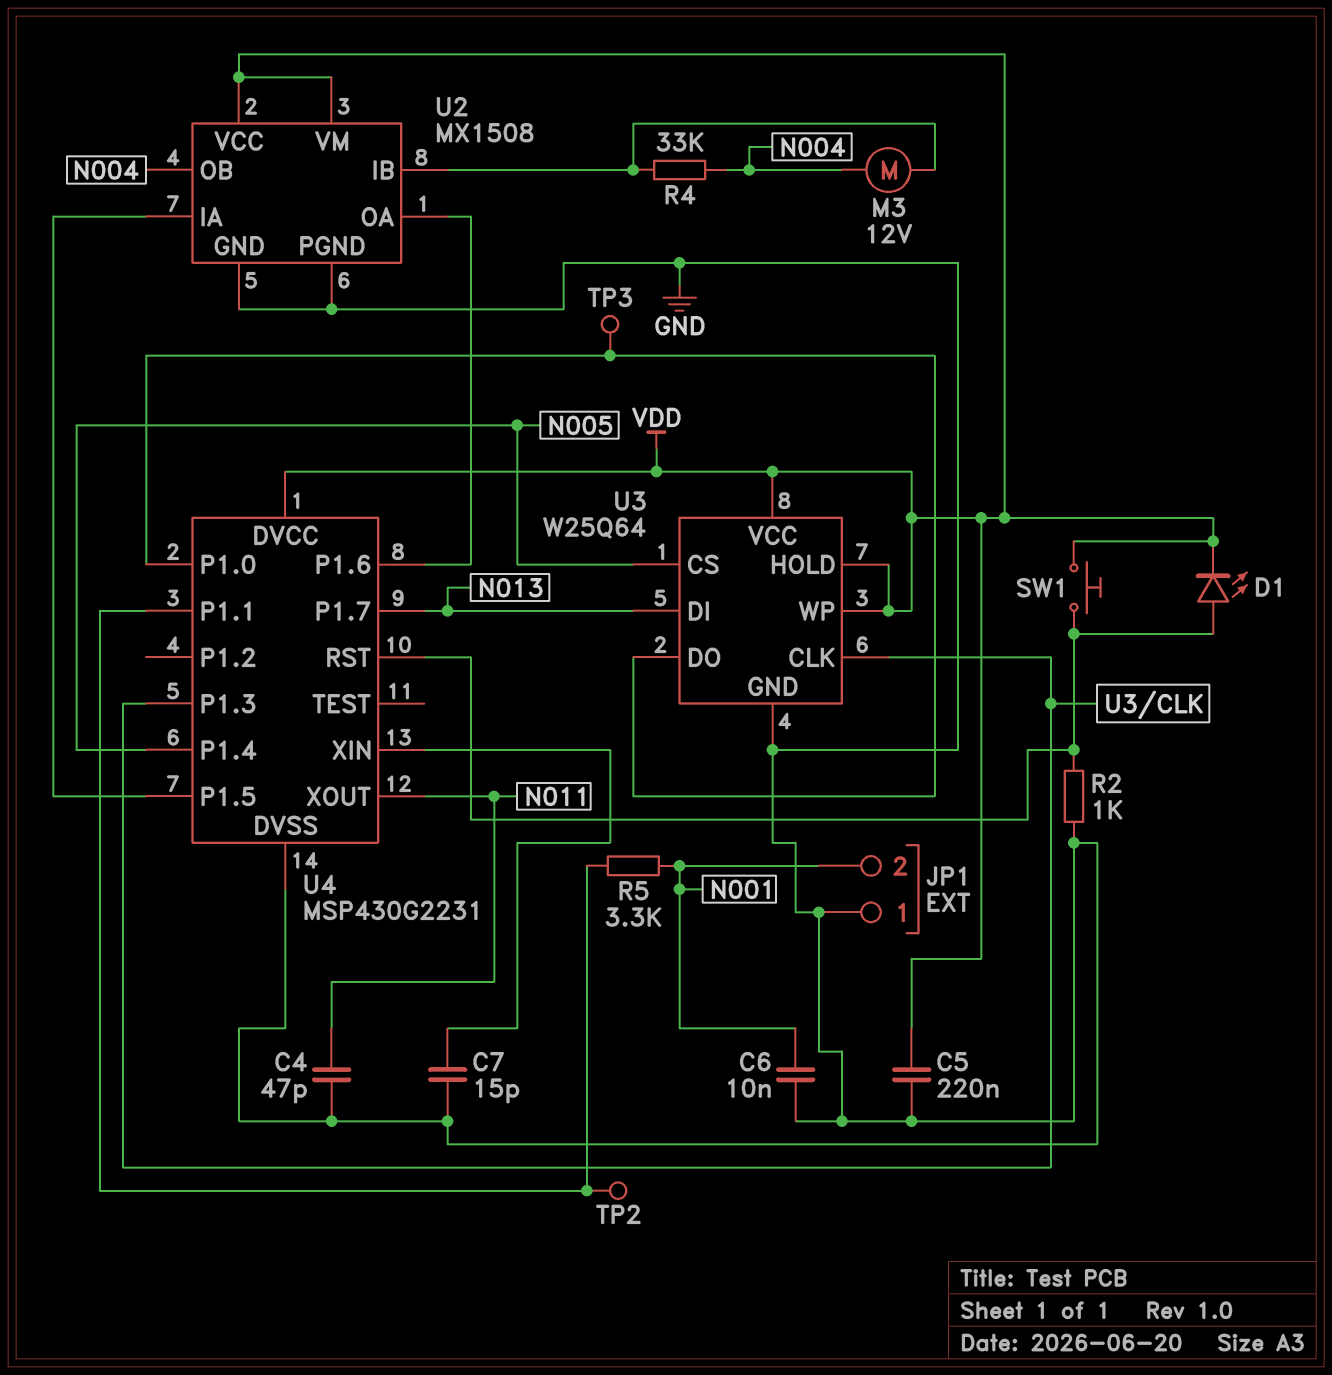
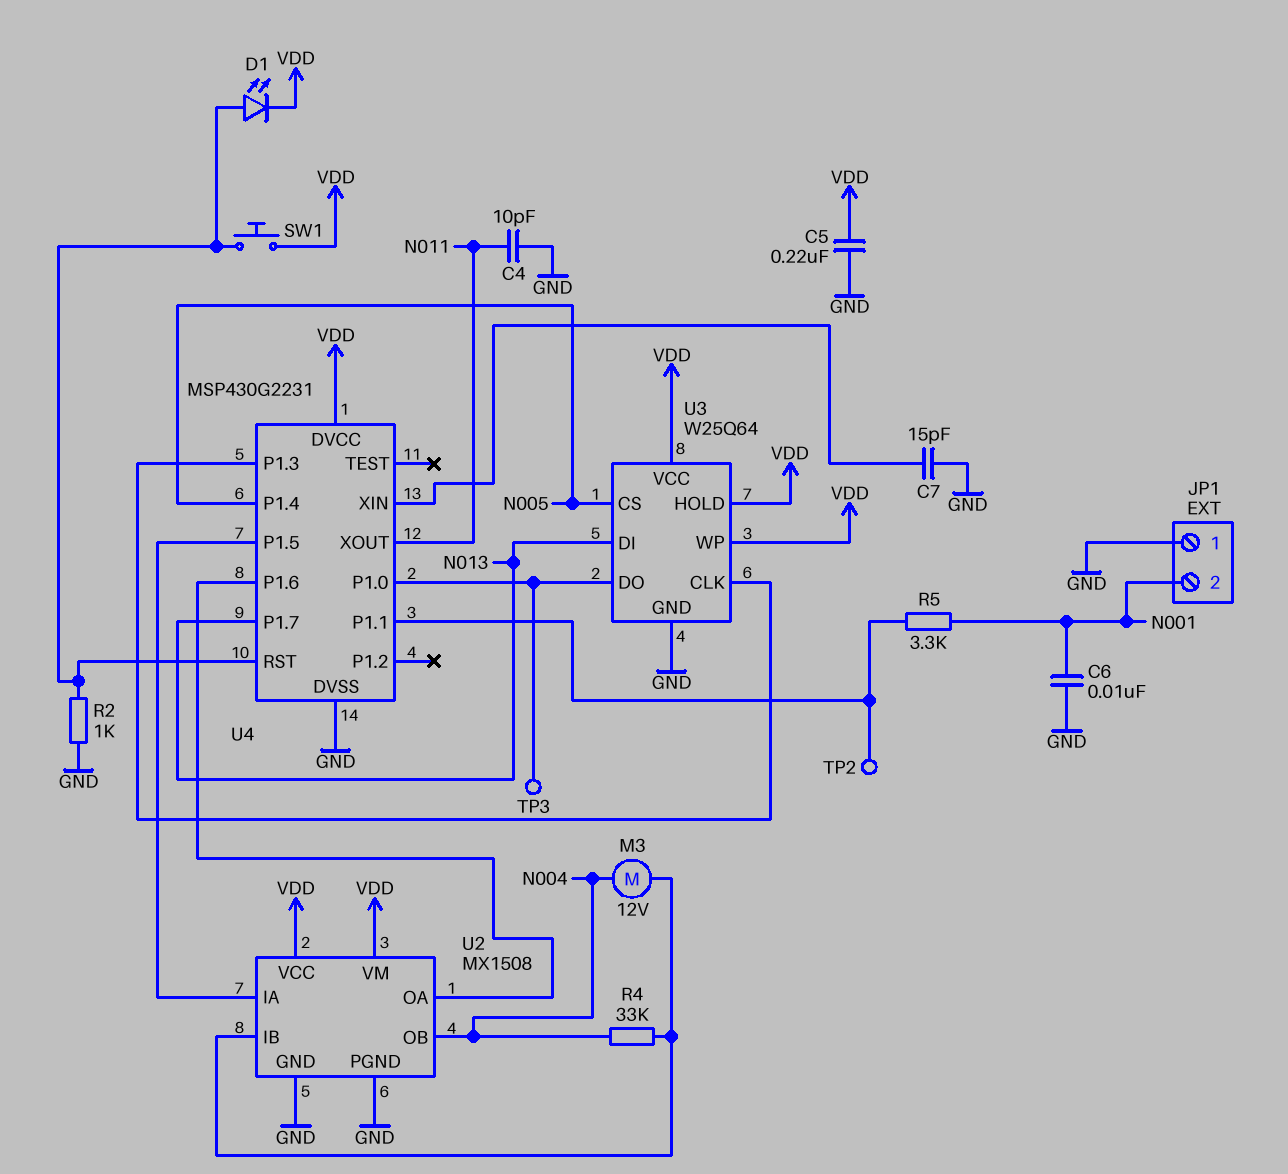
C4: 47pF (GND, N011) -> 10pF (GND, N011)

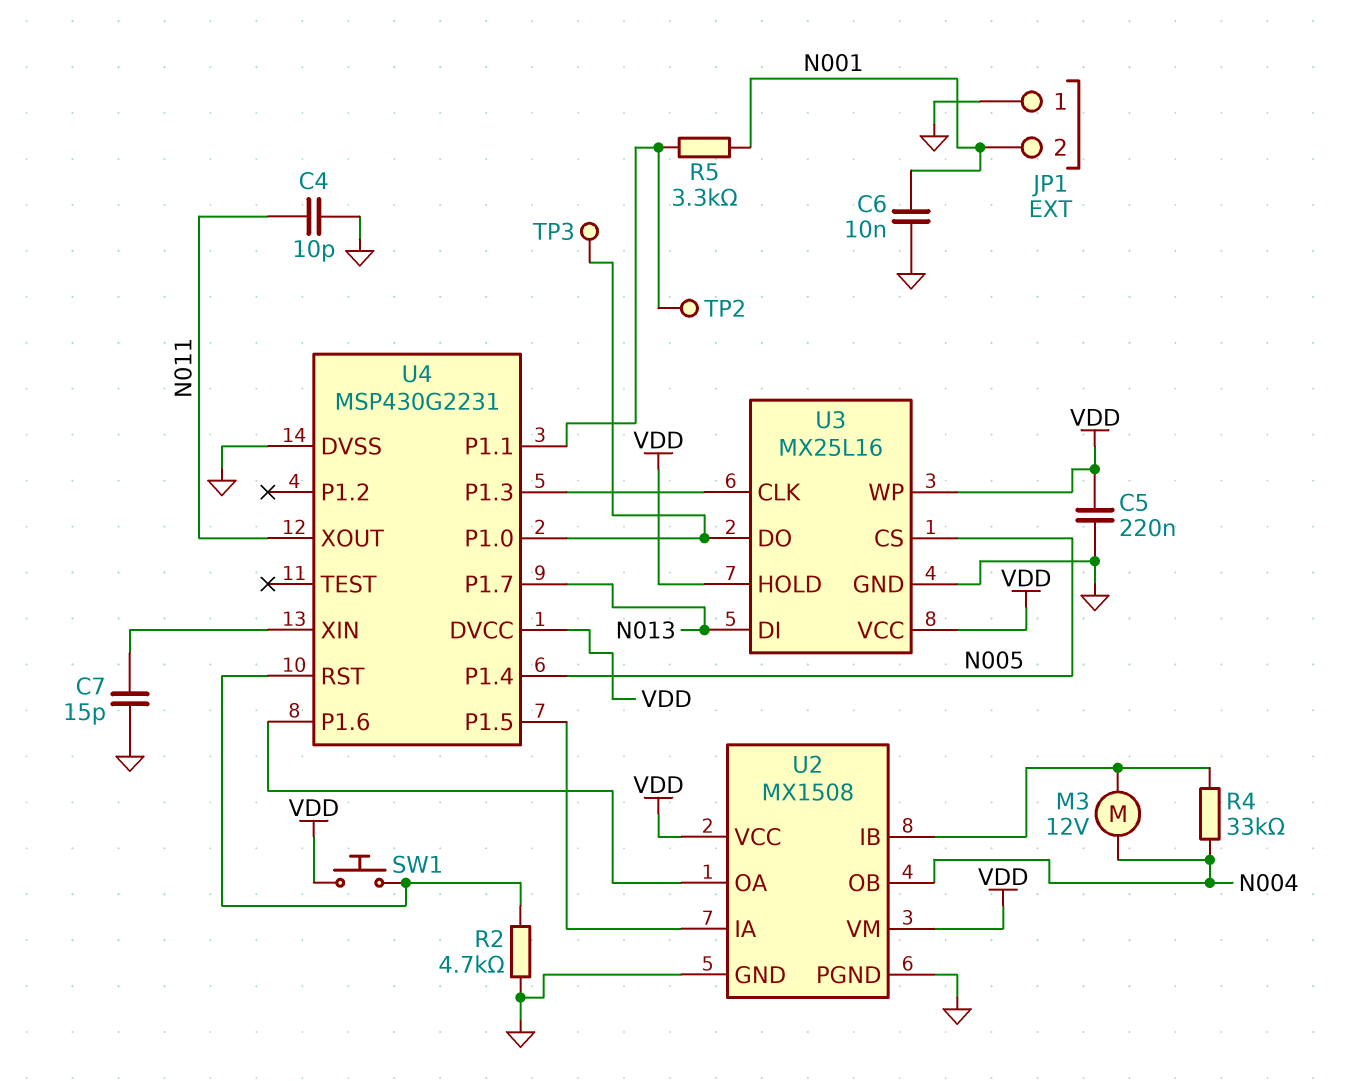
D1: LED (A U4/RST, K VDD) -> none
R2: 1k (GND, U4/RST) -> 4.7k (GND, U4/RST)
U3: W25Q64 -> MX25L16

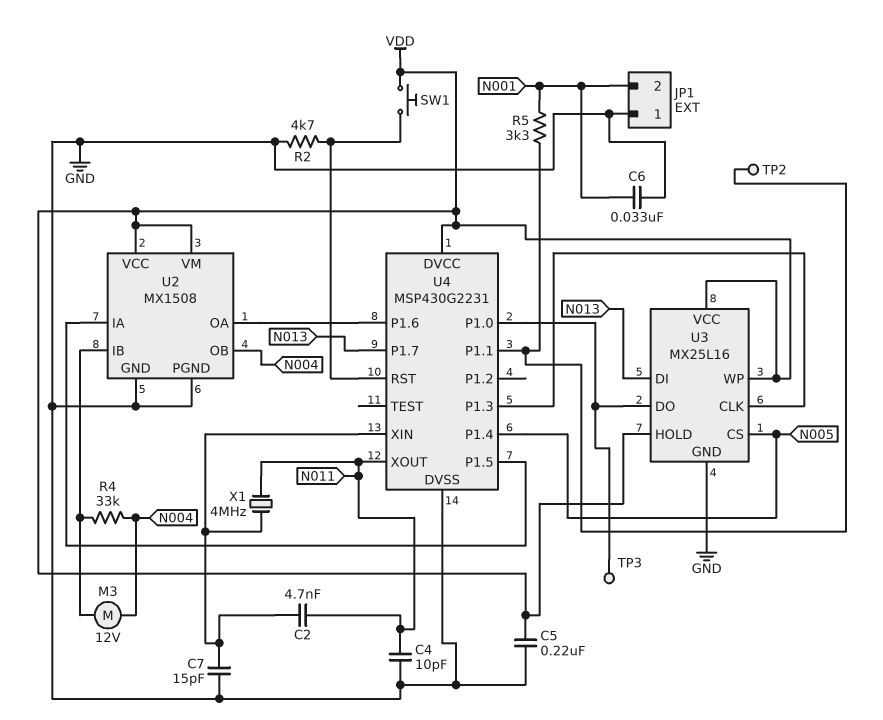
C2: none -> 4.7nF (N011, U4/XIN)
C6: 10nF (GND, N001) -> 33nF (GND, N001)
X1: none -> 4MHz (N011, U4/XIN)

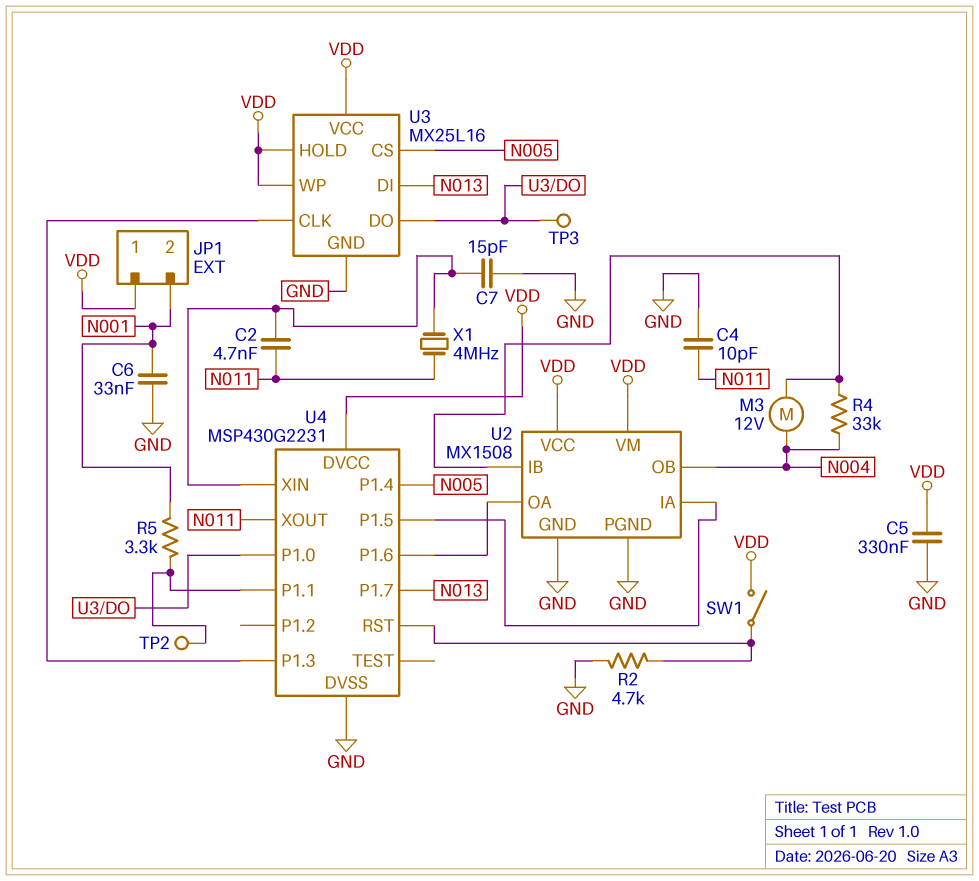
C5: 220nF (GND, VDD) -> 330nF (GND, VDD)
JP1 pin 1: GND -> VDD
SW1: button (U4/RST, VDD) -> switch (U4/RST, VDD)

